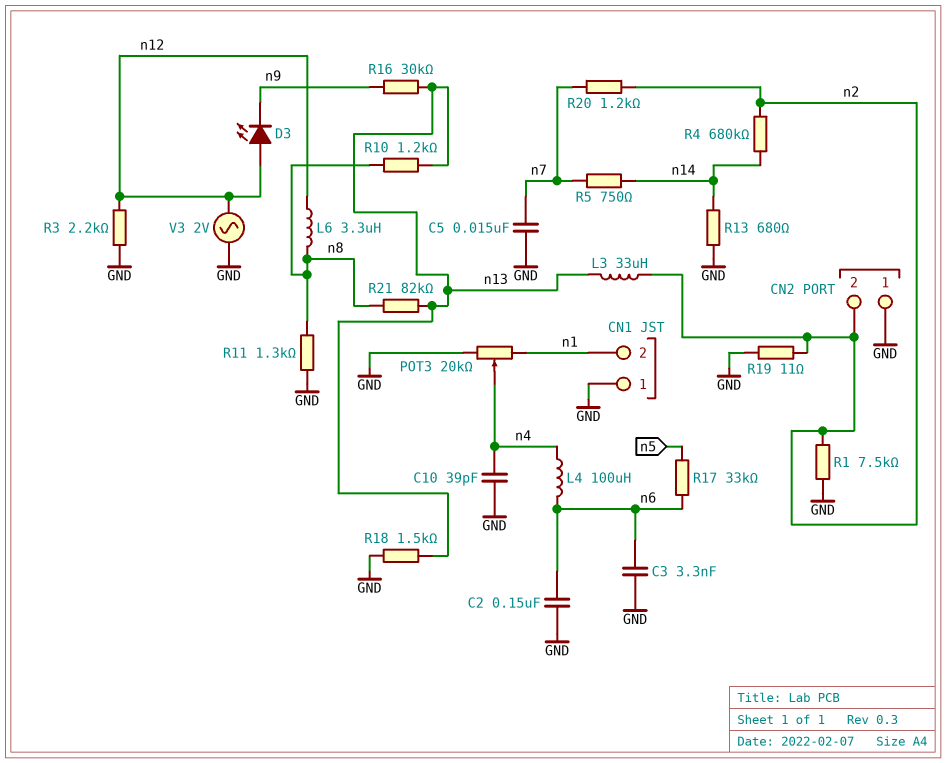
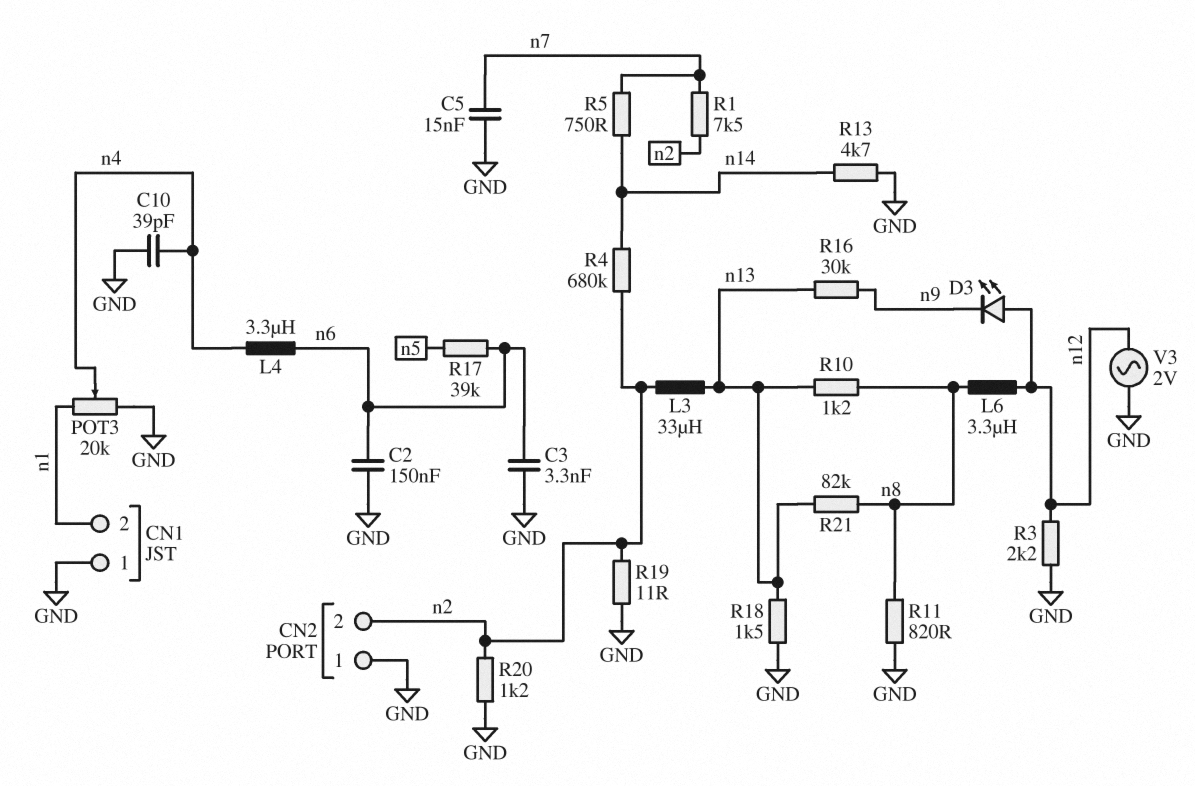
L4: 100uH (n4, n6) -> 3.3uH (n4, n6)
R1: 7.5k (GND, n2) -> 7.5k (n2, n7)
R11: 1.3k (GND, n8) -> 820 (GND, n8)
R13: 680 (GND, n14) -> 4.7k (GND, n14)
R17: 33k (n5, n6) -> 39k (n5, n6)
R20: 1.2k (n2, n7) -> 1.2k (GND, n2)

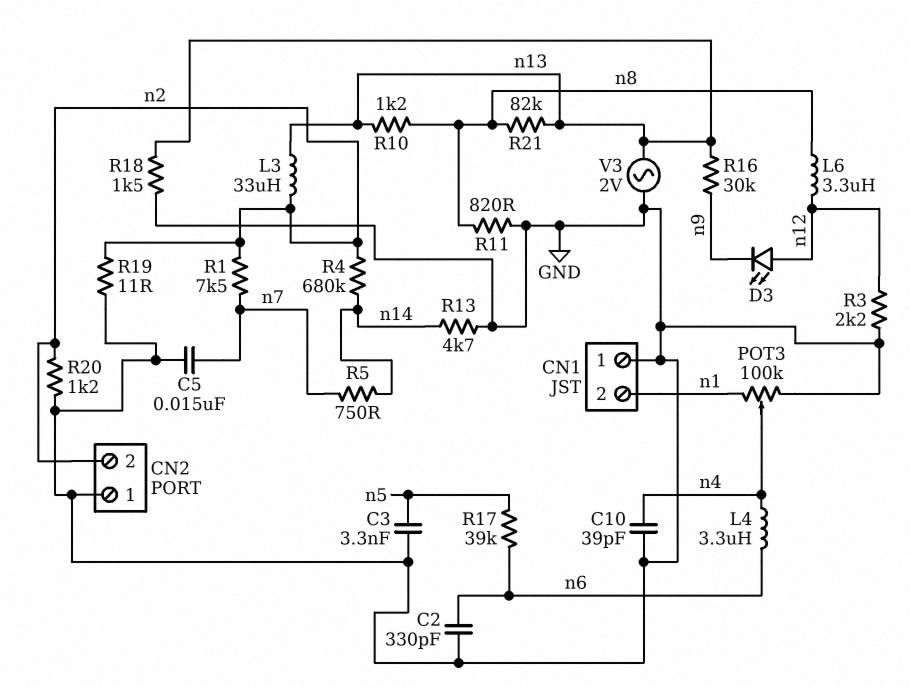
C2: 150nF (GND, n6) -> 330pF (GND, n6)
C3: 3.3nF (GND, n6) -> 3.3nF (GND, n5)
POT3: 20k (GND, n1, wiper n4) -> 100k (GND, n1, wiper n4)
V3: AC 2V (GND, n12) -> AC 2V (GND, n13)

